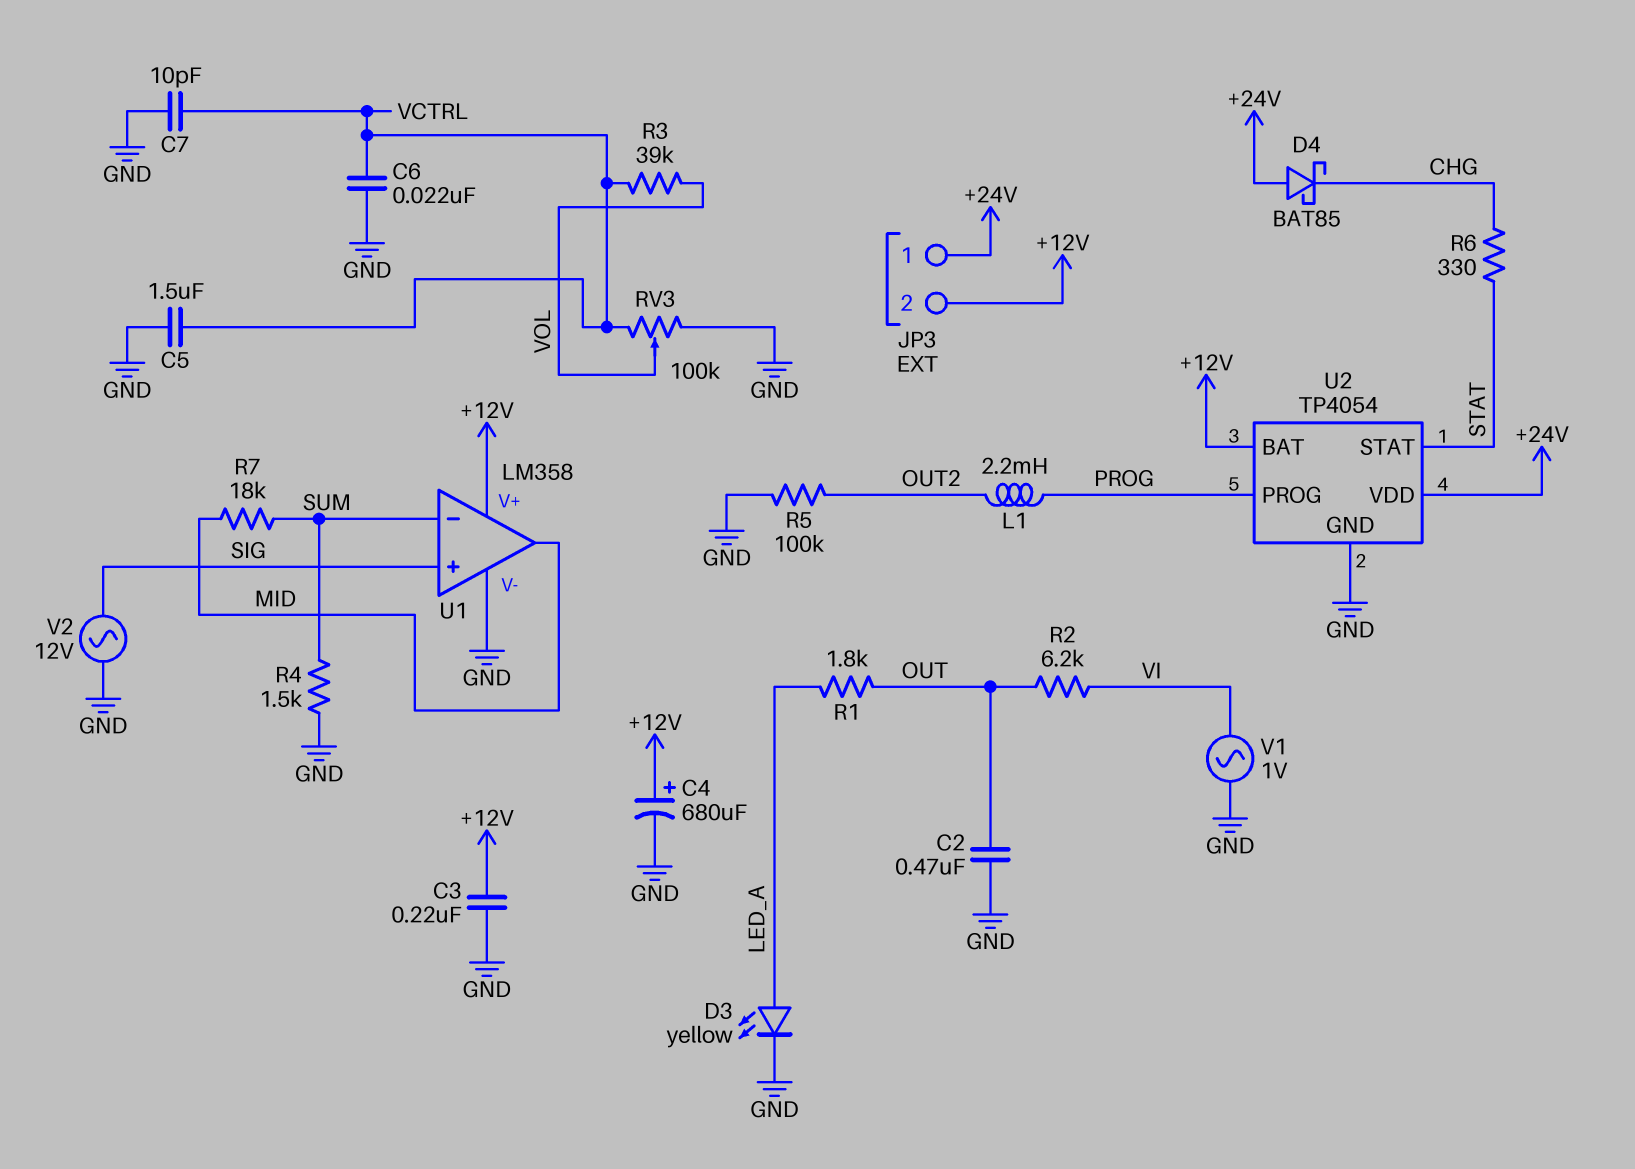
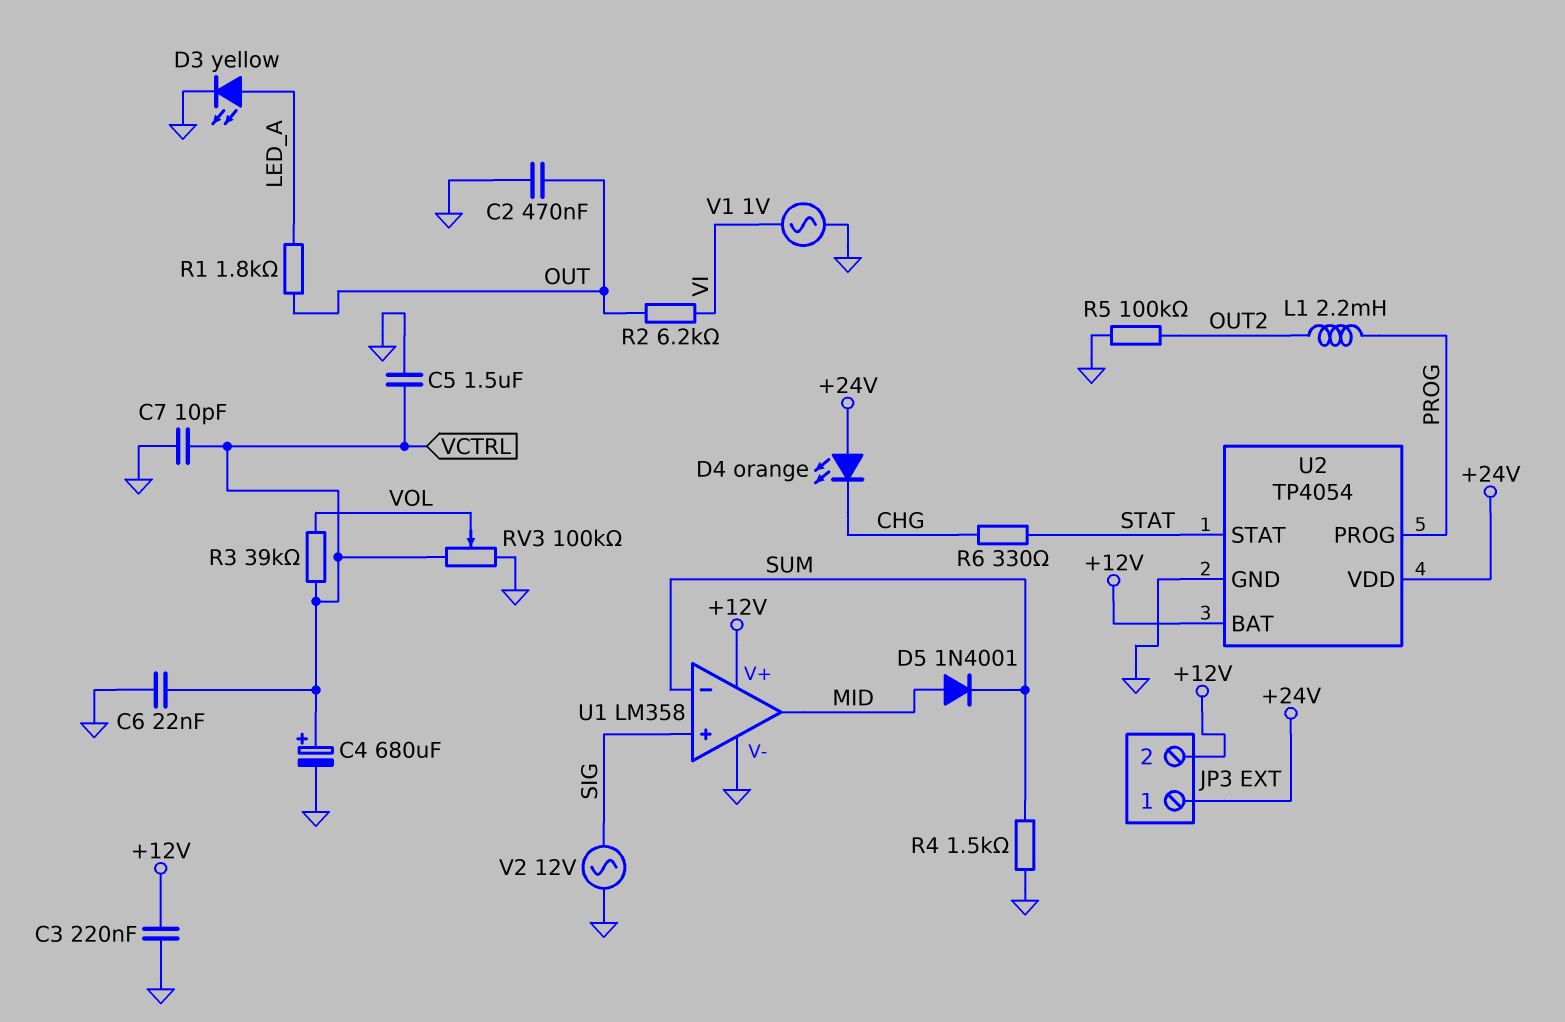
C4: 680uF (plus +12V, minus GND) -> 680uF (plus VCTRL, minus GND)
D4: schottky BAT85 (A +24V, K CHG) -> LED orange (A +24V, K CHG)
D5: none -> diode 1N4001 (A MID, K SUM)
R7: 18k (MID, SUM) -> none

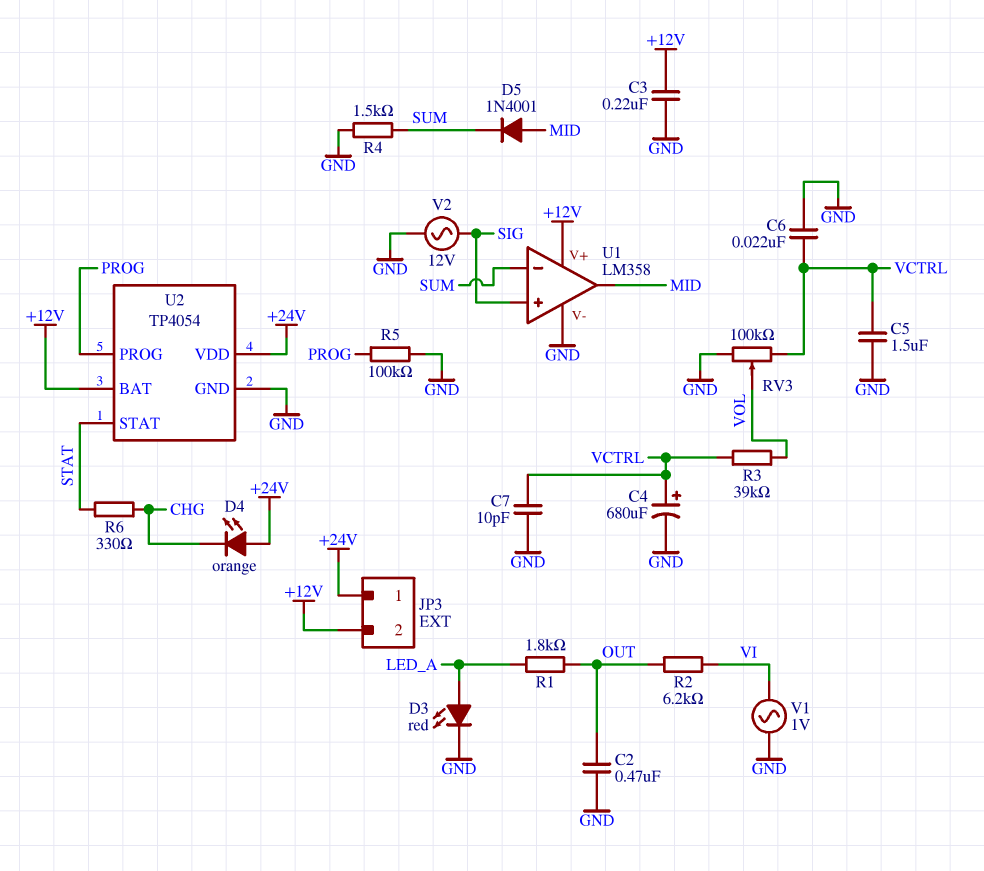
D3: LED yellow (A LED_A, K GND) -> LED red (A LED_A, K GND)
L1: 2.2mH (OUT2, PROG) -> none
R5: 100k (GND, OUT2) -> 100k (GND, PROG)

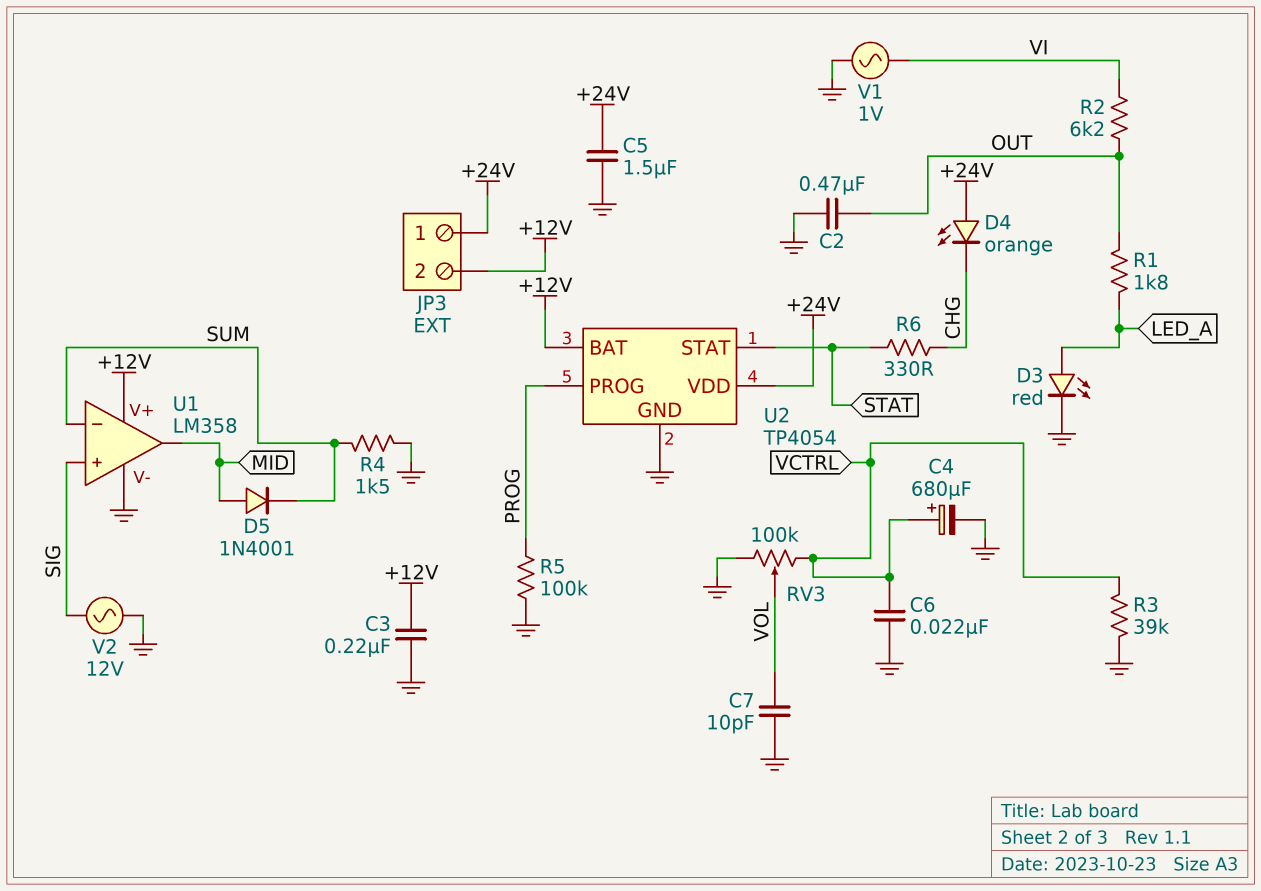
C5: 1.5uF (GND, VCTRL) -> 1.5uF (+24V, GND)
C7: 10pF (GND, VCTRL) -> 10pF (GND, VOL)
R3: 39k (VCTRL, VOL) -> 39k (GND, VCTRL)

